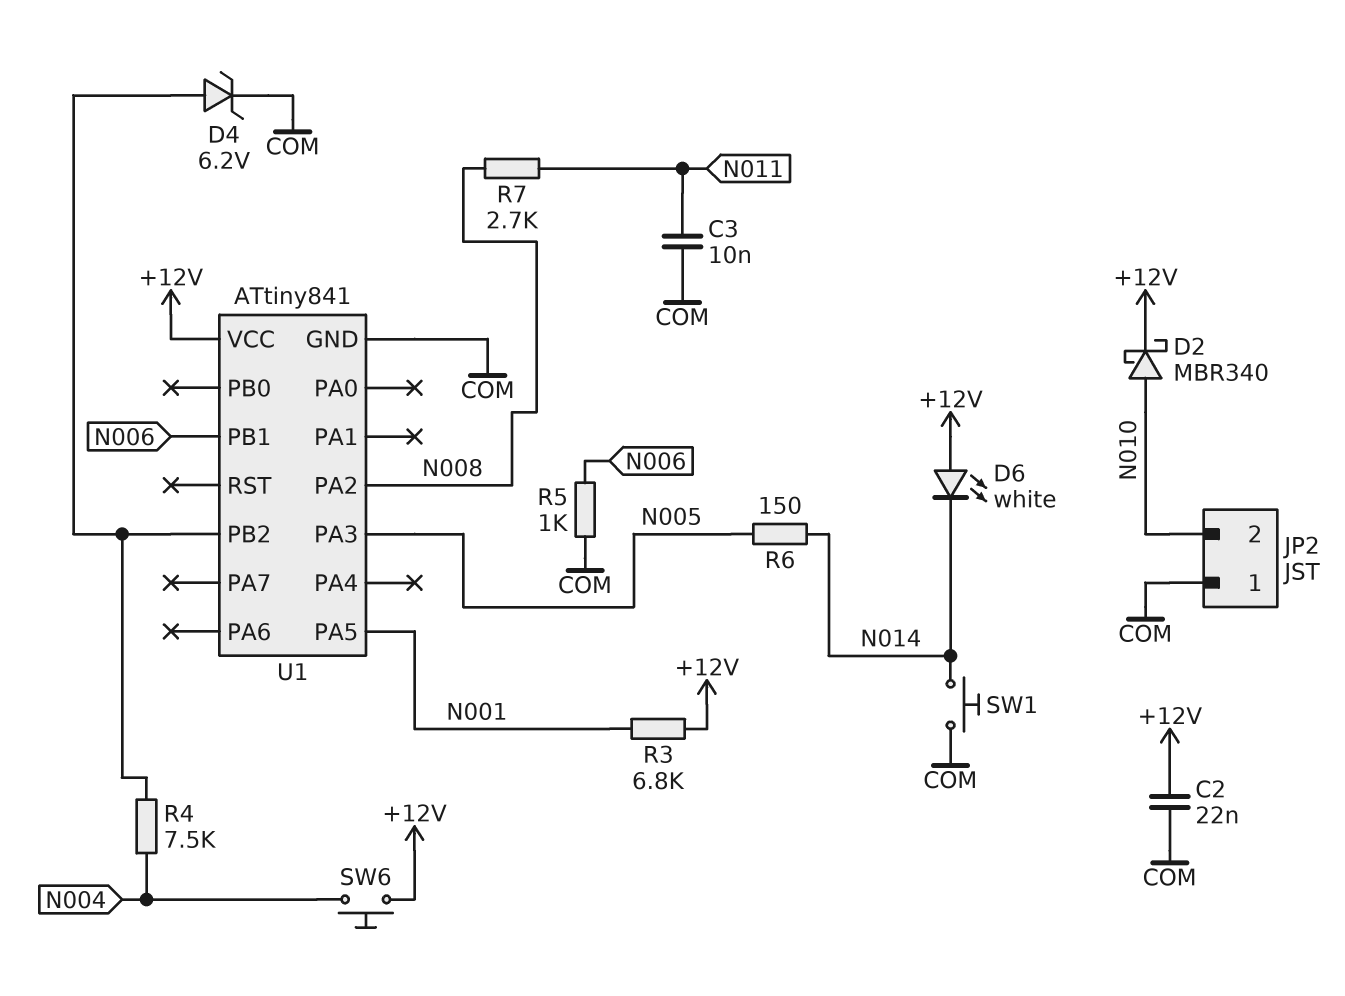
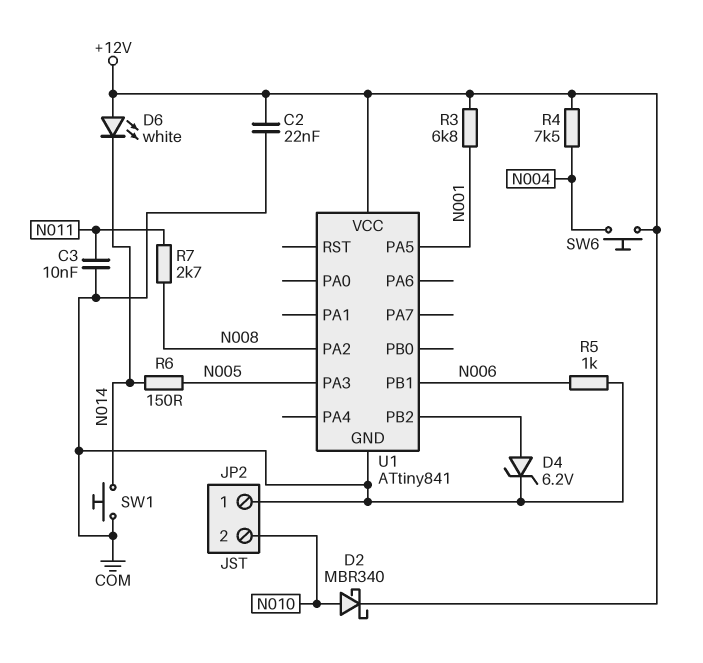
R4: 7.5k (N004, U1/PB2) -> 7.5k (+12V, N004)

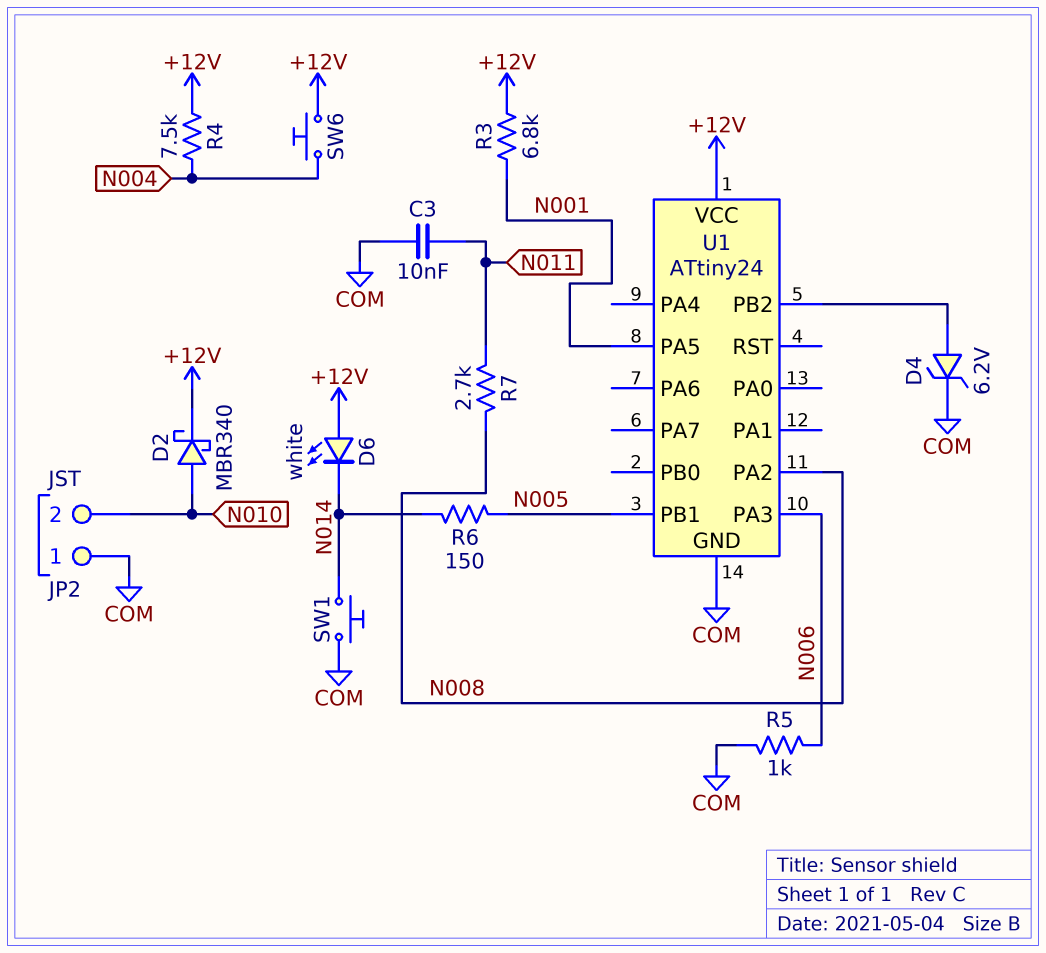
C2: 22nF (+12V, COM) -> none
U1: ATtiny841 -> ATtiny24
U1 pin PA3: N005 -> N006
U1 pin PB1: N006 -> N005

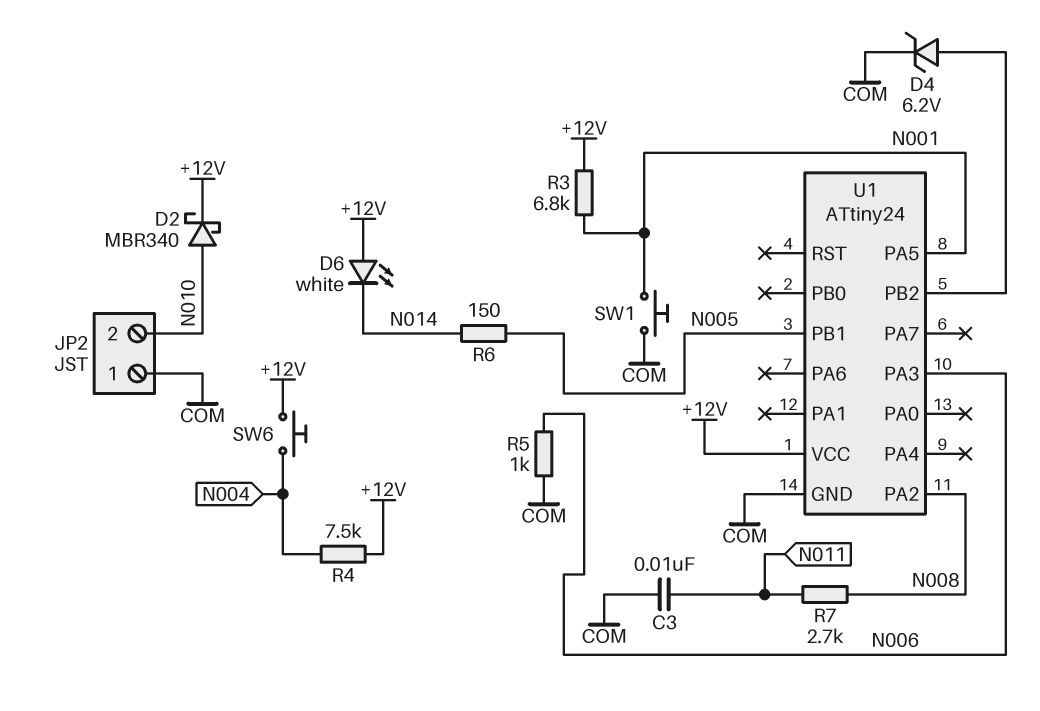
SW1: button (COM, N014) -> button (COM, N001)

